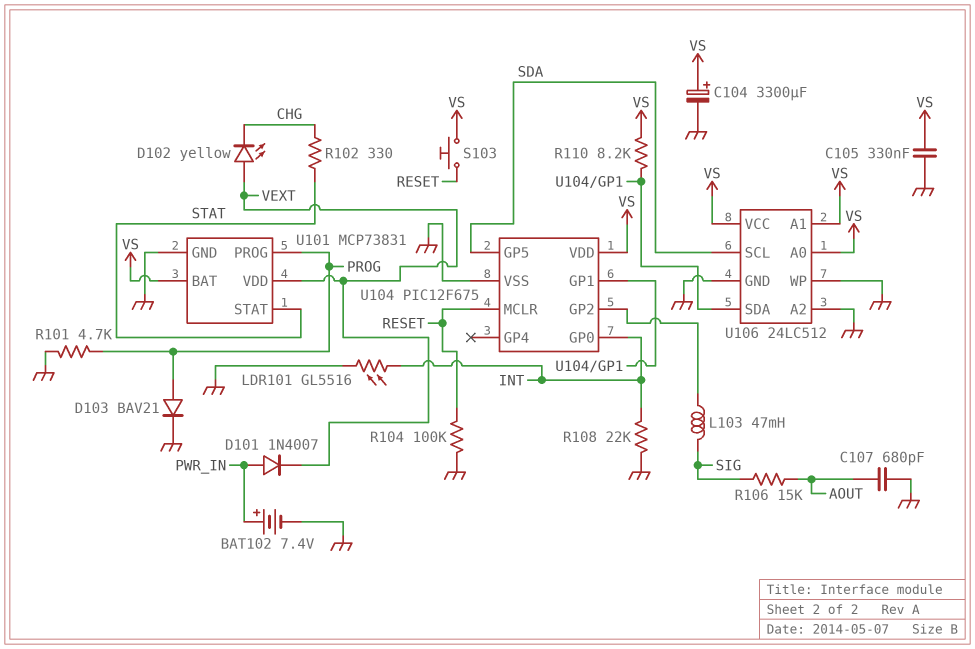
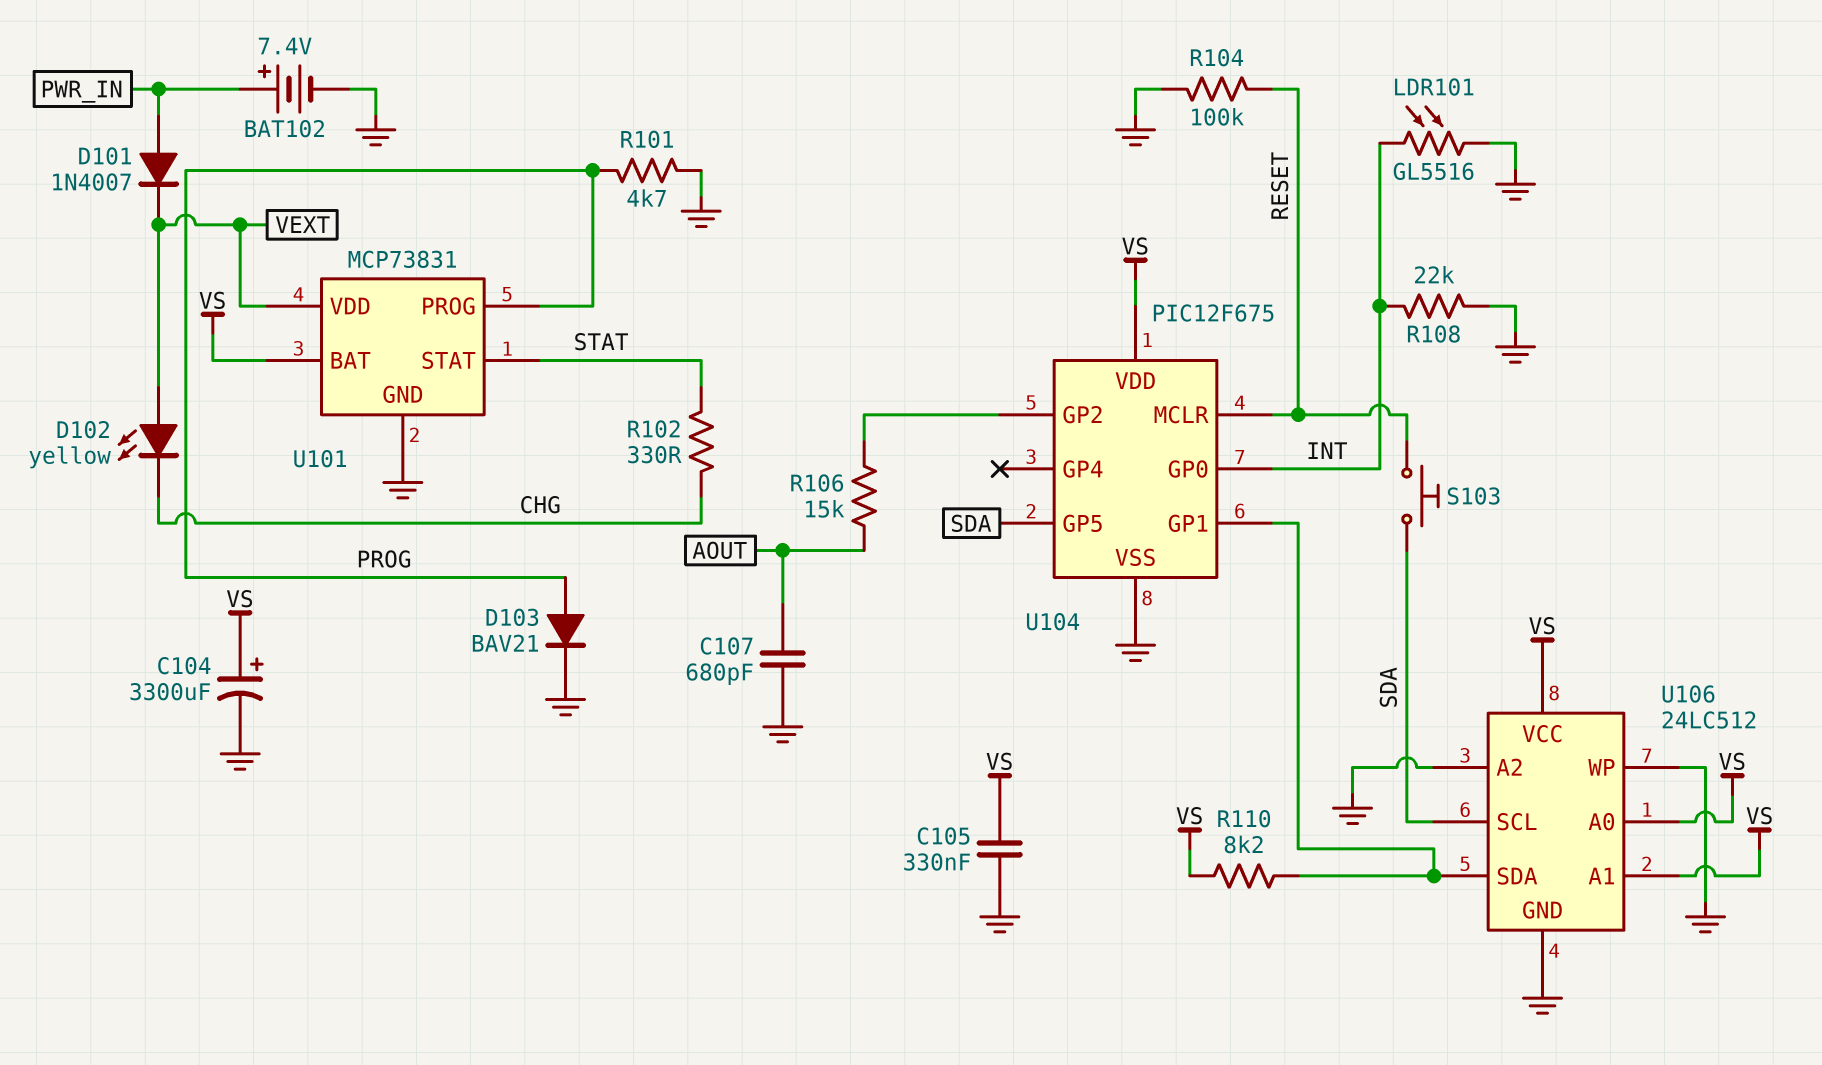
L103: 47mH (SIG, U104/GP2) -> none
R106: 15k (AOUT, SIG) -> 15k (AOUT, U104/GP2)
S103: button (RESET, VS) -> button (RESET, SDA)

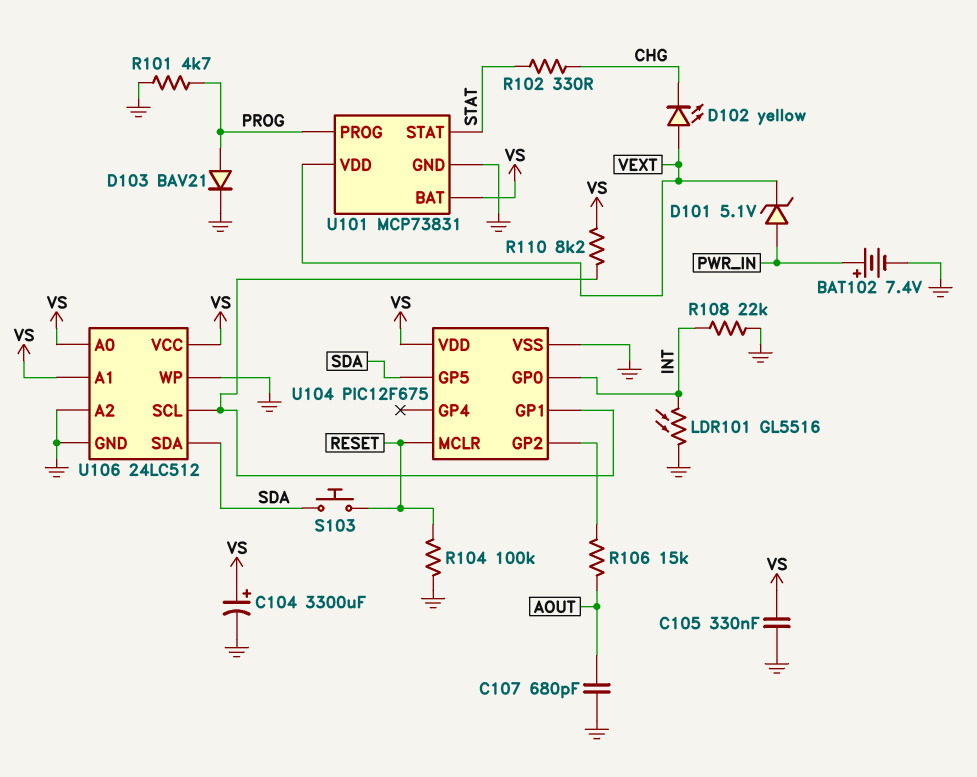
D101: diode 1N4007 (A PWR_IN, K VEXT) -> zener 5.1V (A PWR_IN, K VEXT)
U106 pin SCL: SDA -> U104/GP1
U106 pin SDA: U104/GP1 -> SDA

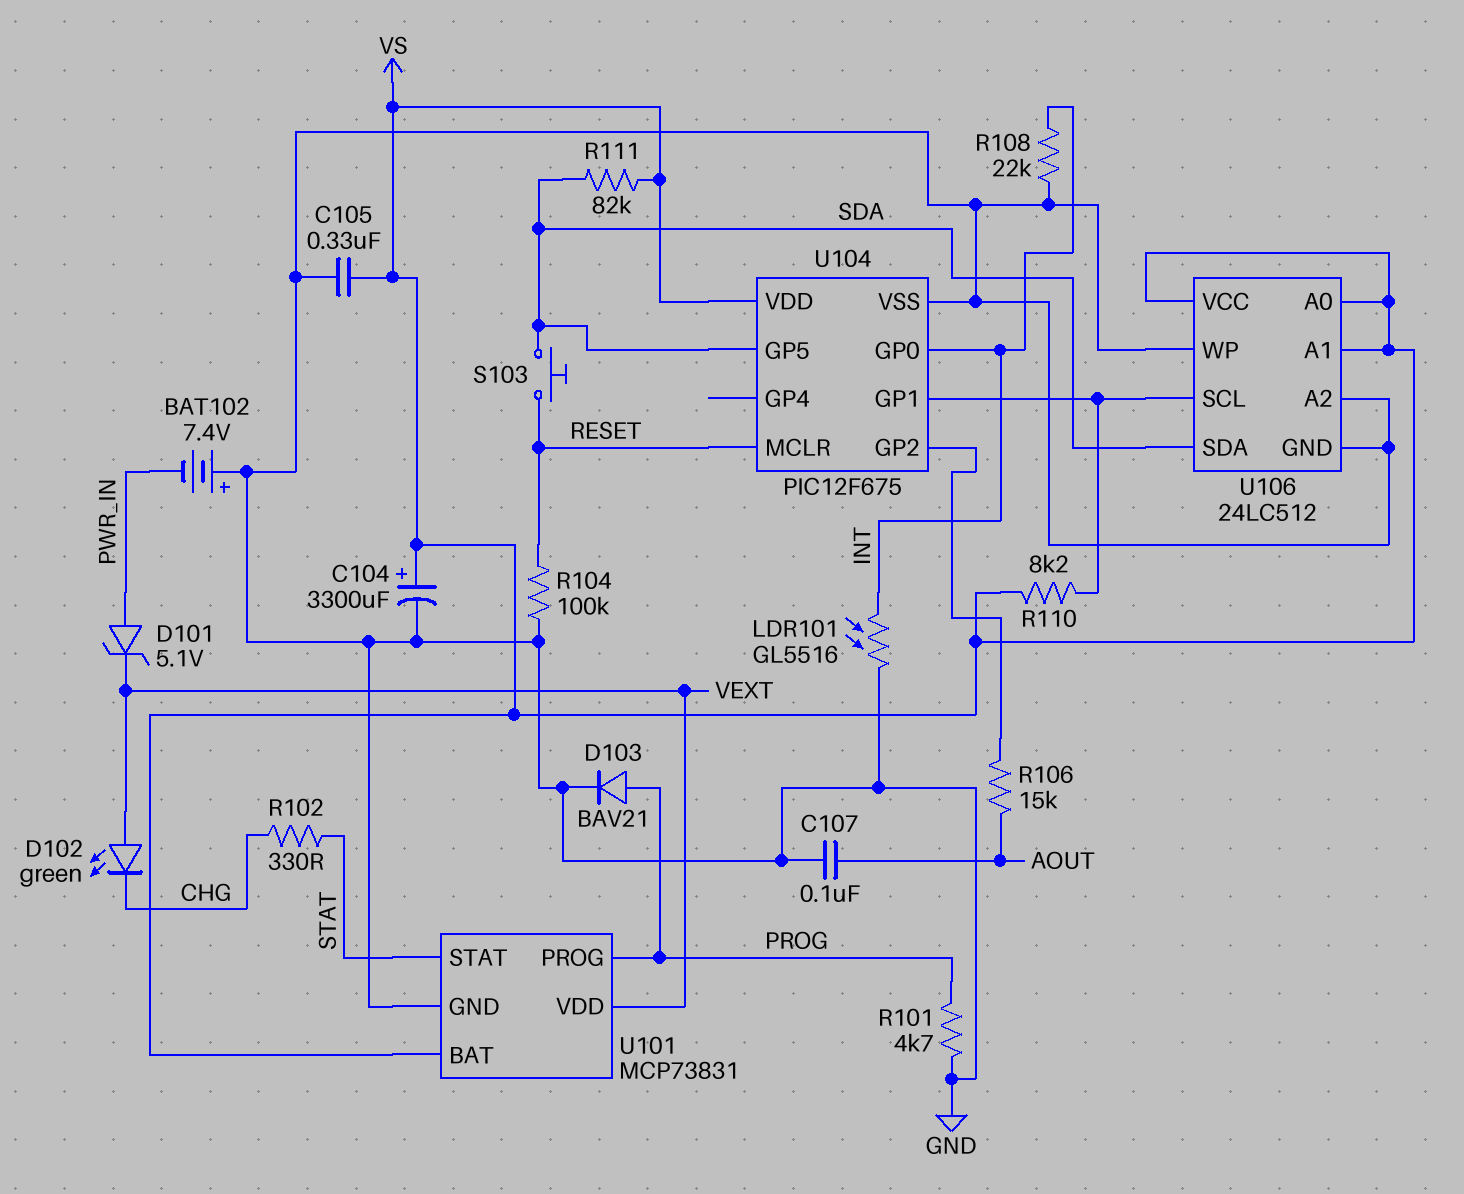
BAT102: 7.4V (plus PWR_IN, minus GND) -> 7.4V (plus GND, minus PWR_IN)
C107: 680pF (AOUT, GND) -> 100nF (AOUT, GND)
D102: LED yellow (A VEXT, K CHG) -> LED green (A VEXT, K CHG)
R111: none -> 82k (SDA, VS)

